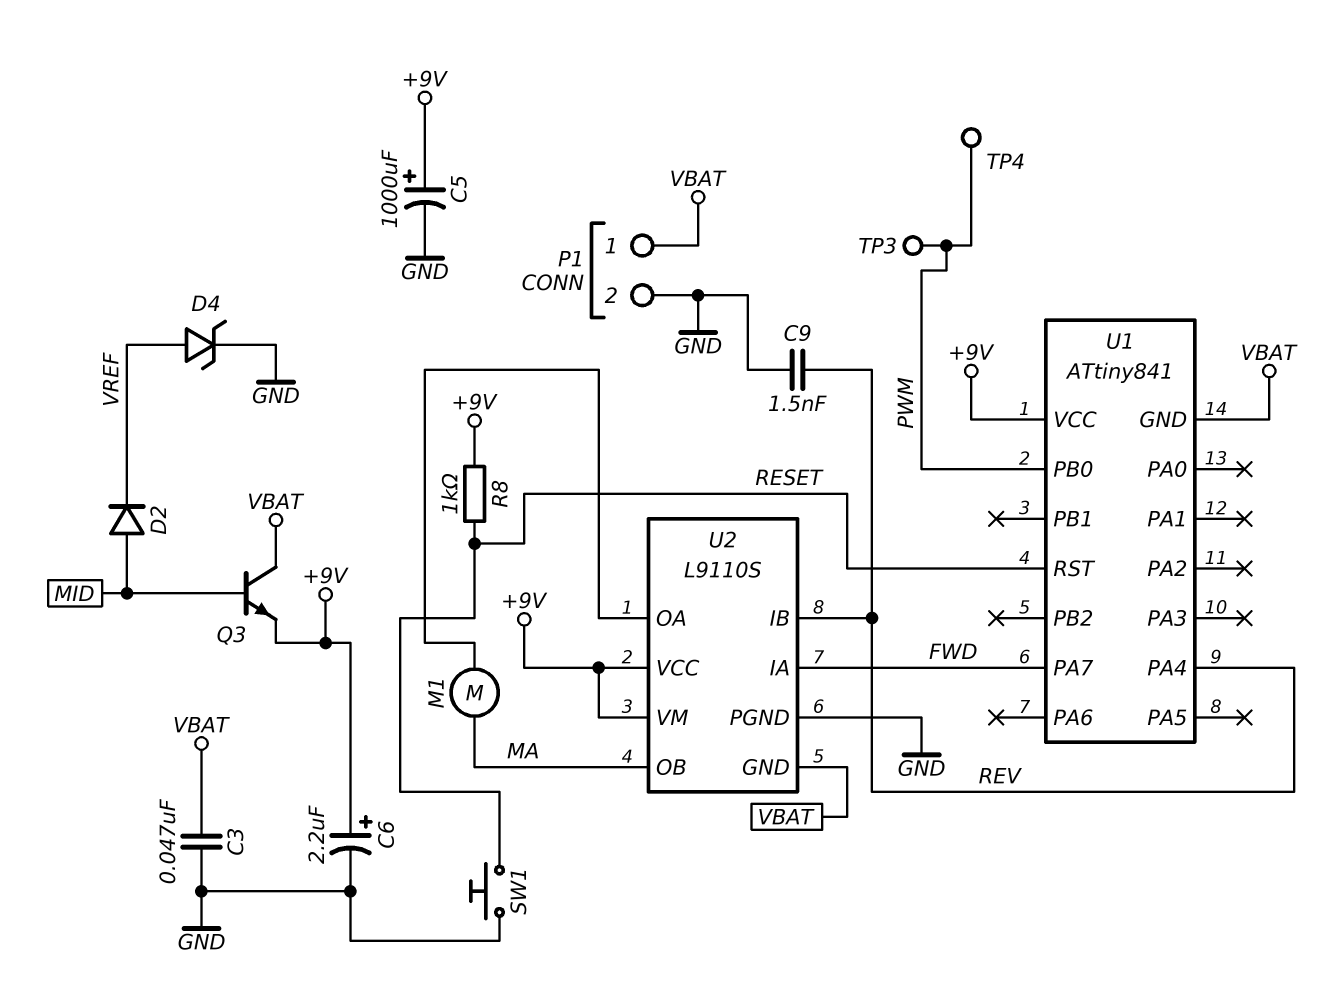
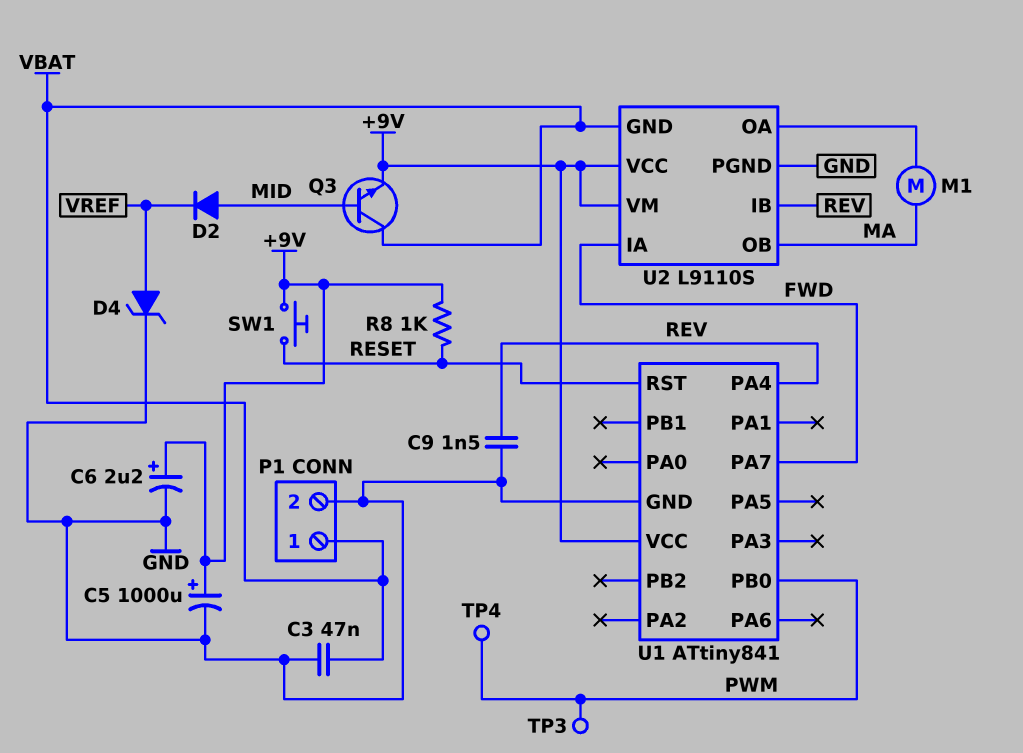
SW1: button (GND, RESET) -> button (+9V, RESET)
U1 pin GND: VBAT -> GND

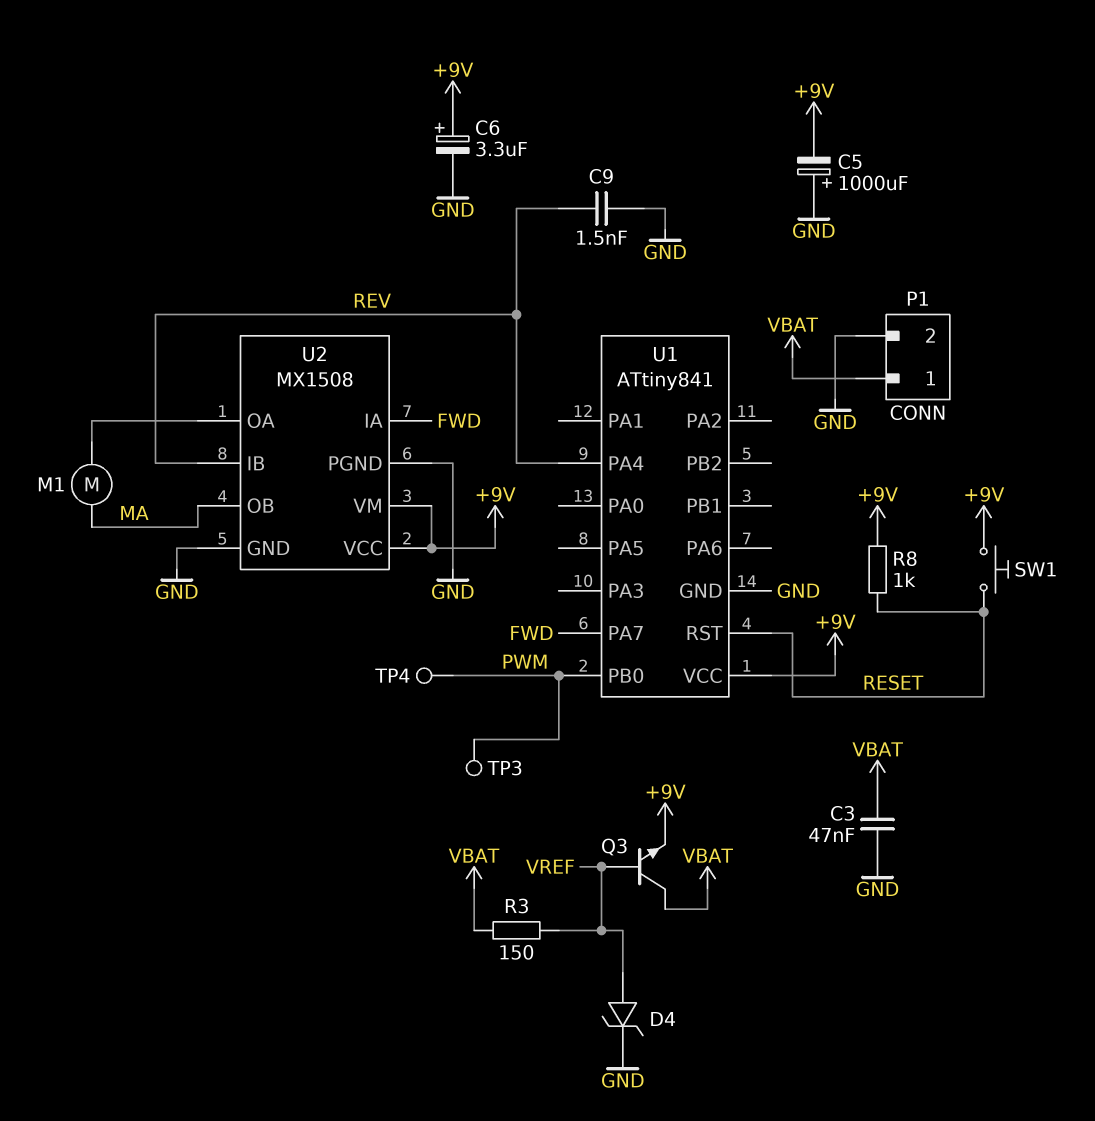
C5: 1000uF (plus +9V, minus GND) -> 1000uF (plus GND, minus +9V)
C6: 2.2uF (plus +9V, minus GND) -> 3.3uF (plus +9V, minus GND)
D2: diode (A MID, K VREF) -> none
Q3: NPN (B MID, C VBAT, E +9V) -> NPN (B VREF, C VBAT, E +9V)
R3: none -> 150 (VBAT, VREF)
U2: L9110S -> MX1508
U2 pin GND: VBAT -> GND

